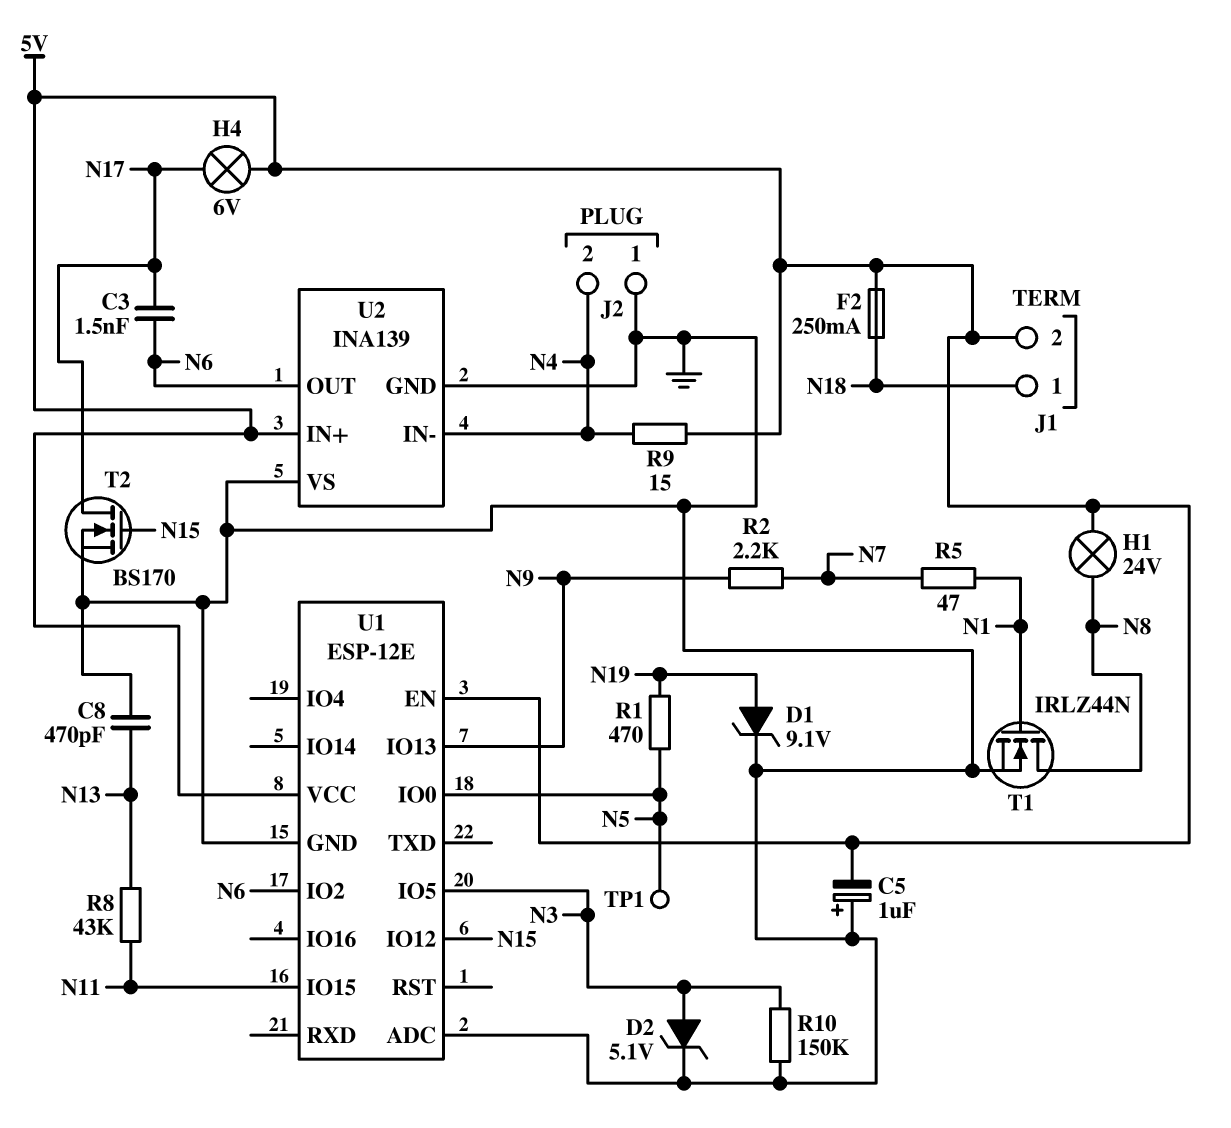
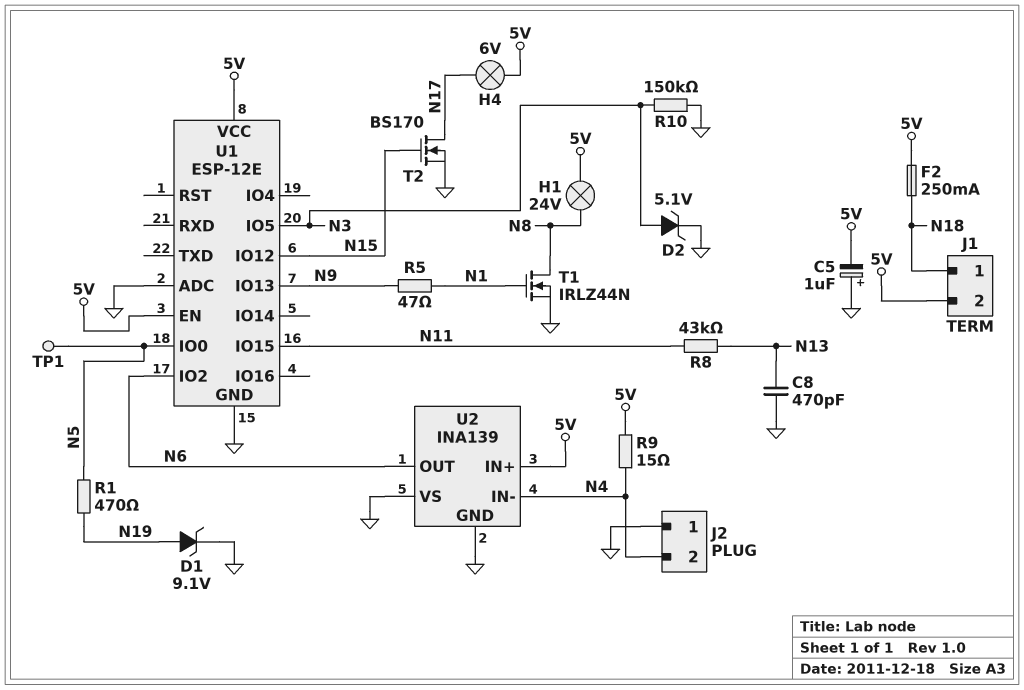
C3: 1.5nF (N6, N17) -> none
R2: 2.2k (N7, N9) -> none
R5: 47 (N1, N7) -> 47 (N1, N9)

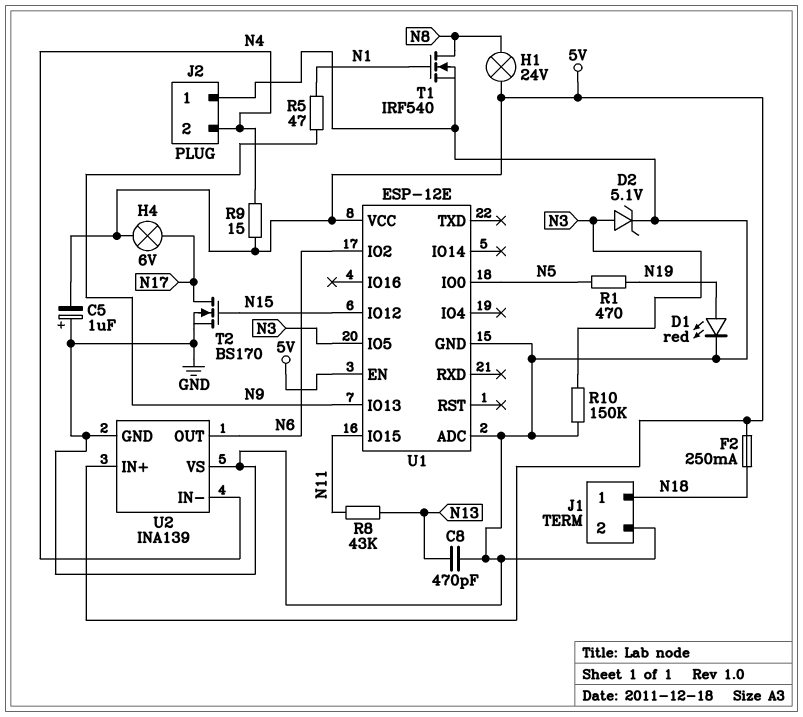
D1: zener 9.1V (A N19, K GND) -> LED red (A N19, K GND)
J1 pin 2: 5V -> GND
T1: NMOS IRLZ44N (G N1, D N8, S GND) -> NMOS IRF540 (G N1, D N8, S GND)
TP1: test point (N5) -> none

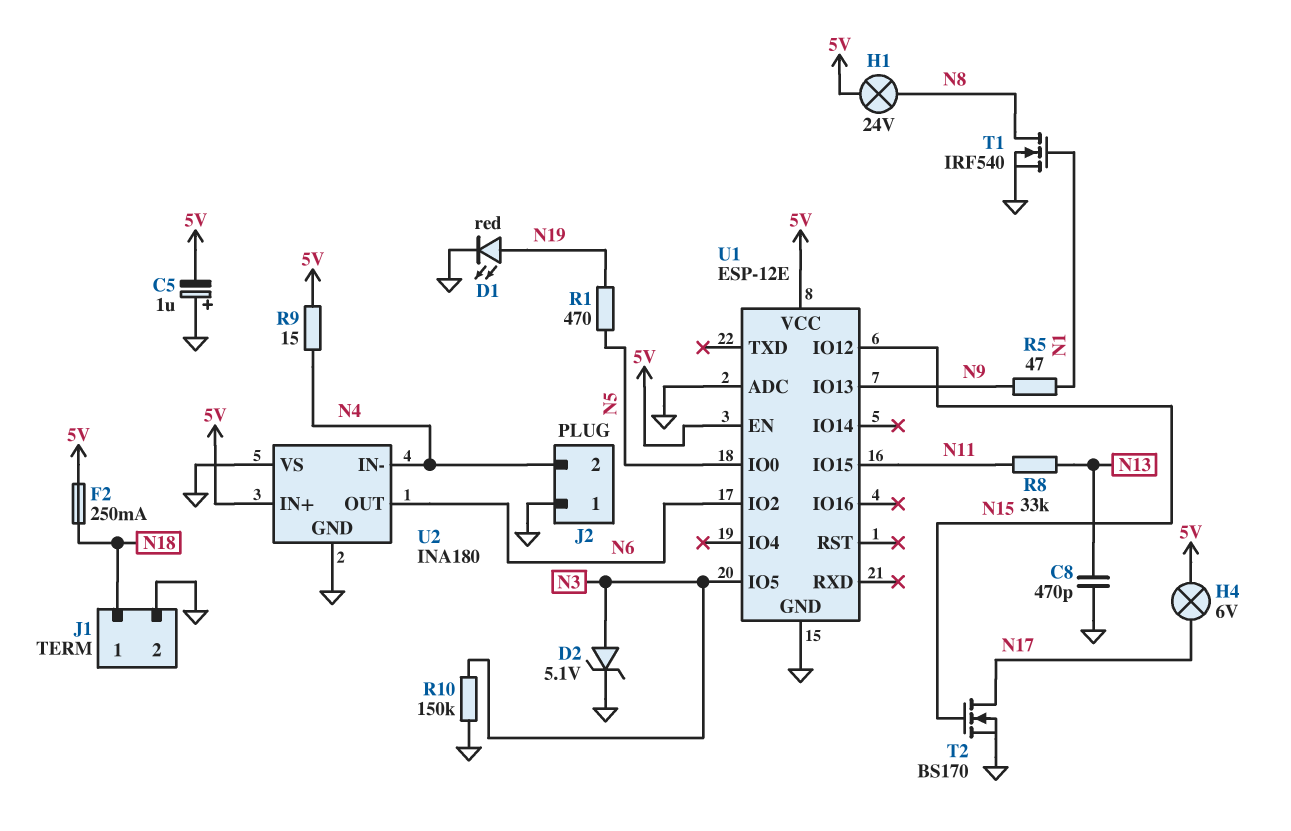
R8: 43k (N11, N13) -> 33k (N11, N13)
U2: INA139 -> INA180

